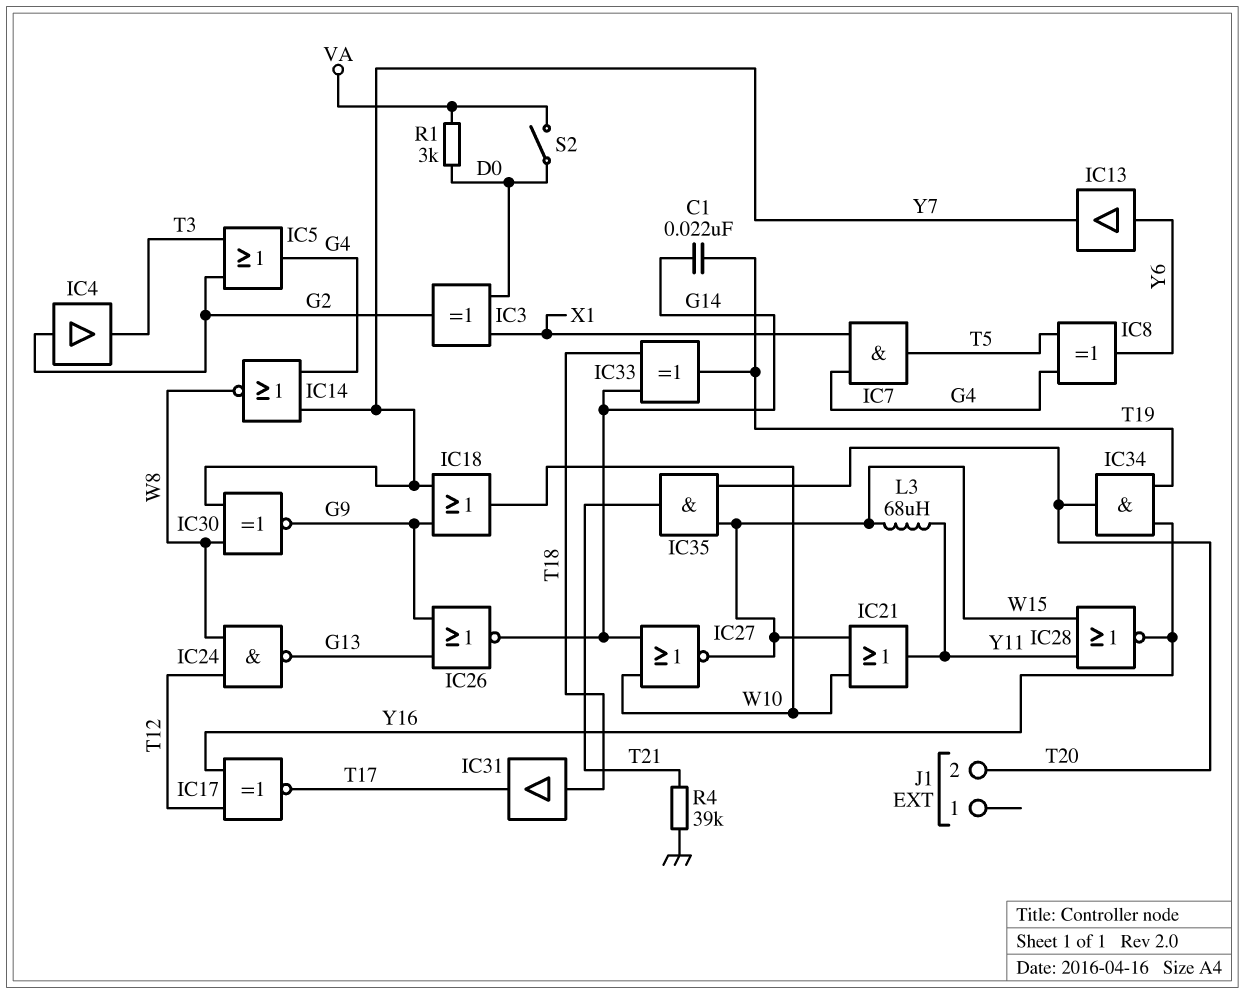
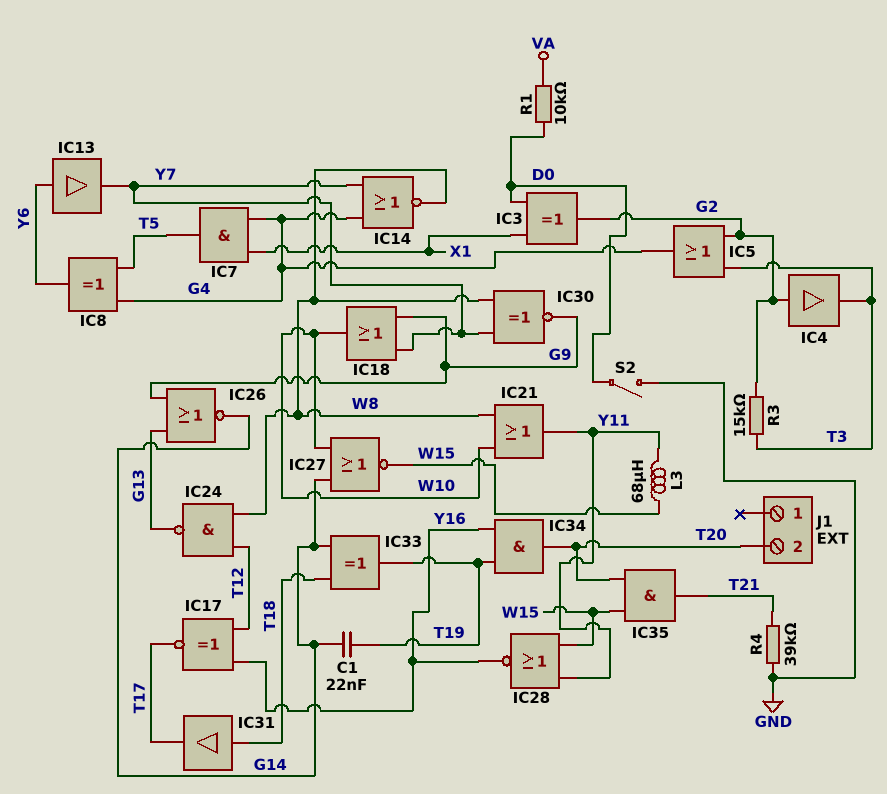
IC21: OR (in W10, in W15, out Y11) -> OR (in W8, in W10, out Y11)
R1: 3k (D0, VA) -> 10k (D0, VA)
R3: none -> 15k (G2, T3)
S2: switch (D0, VA) -> switch (D0, GND)

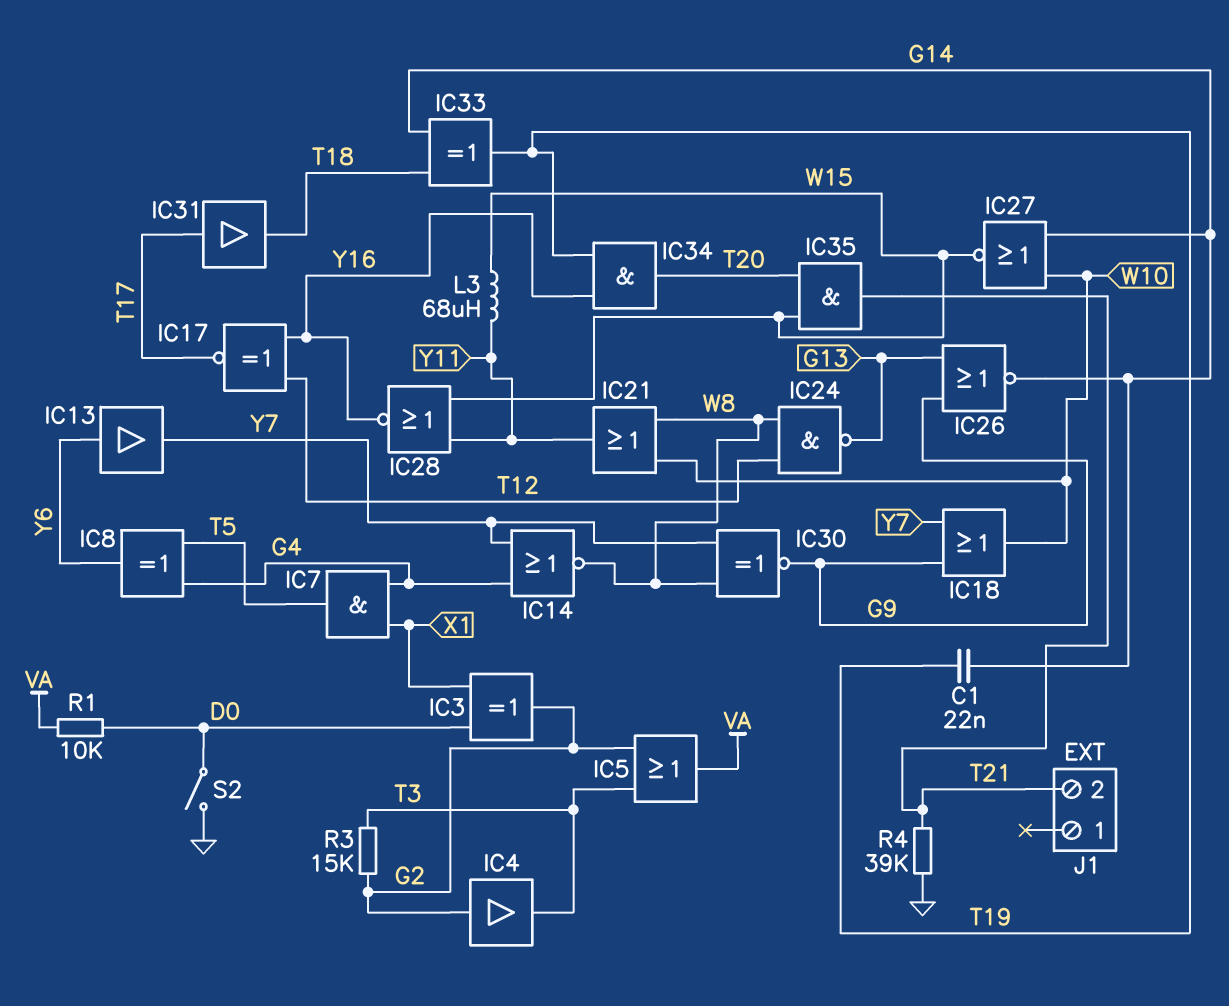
IC5: OR (in G2, in T3, out G4) -> OR (in G2, in T3, out VA)
IC31: buffer (in T18, out T17) -> buffer (in T17, out T18)
J1 pin 2: T20 -> T21

